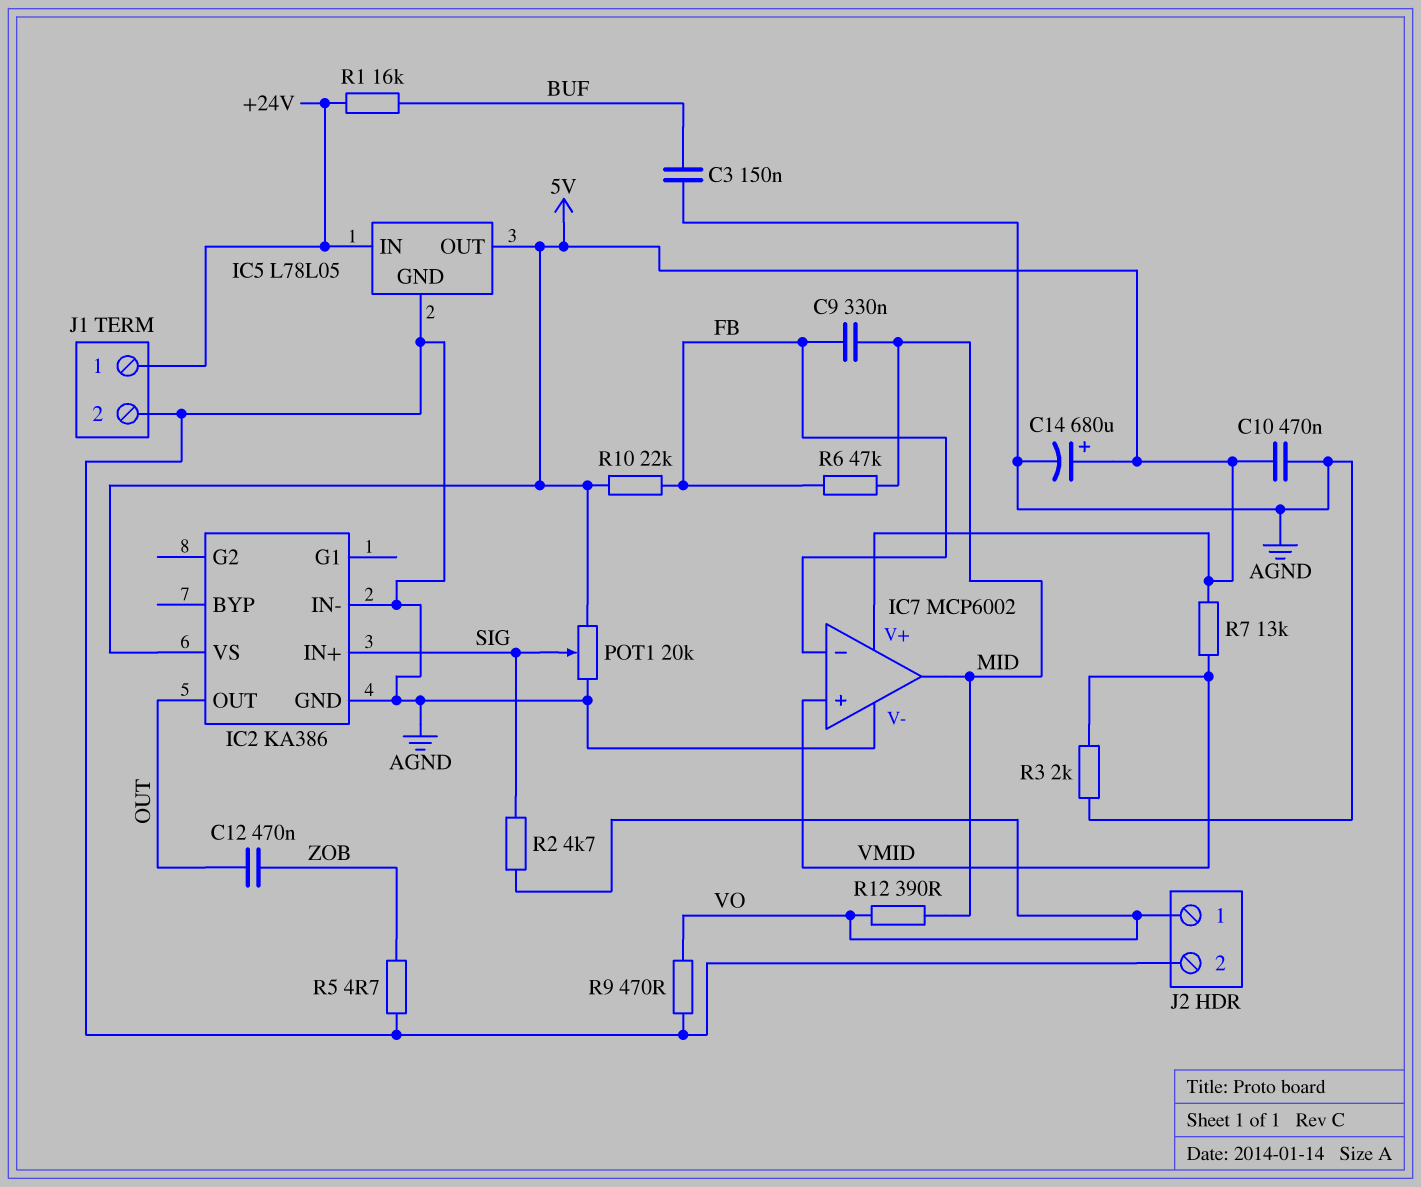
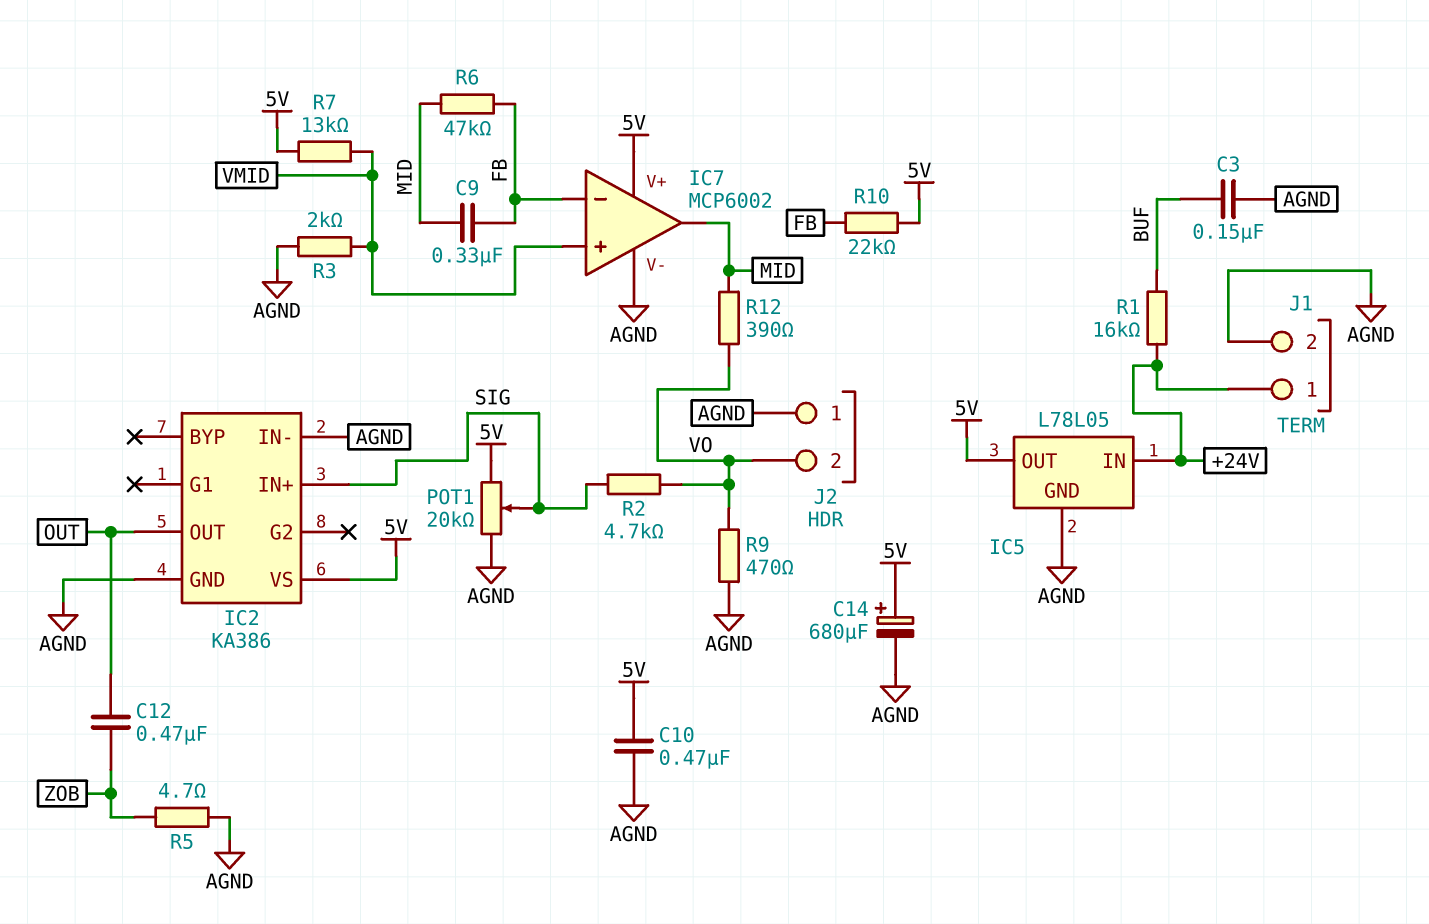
J2 pin 1: VO -> AGND
J2 pin 2: AGND -> VO

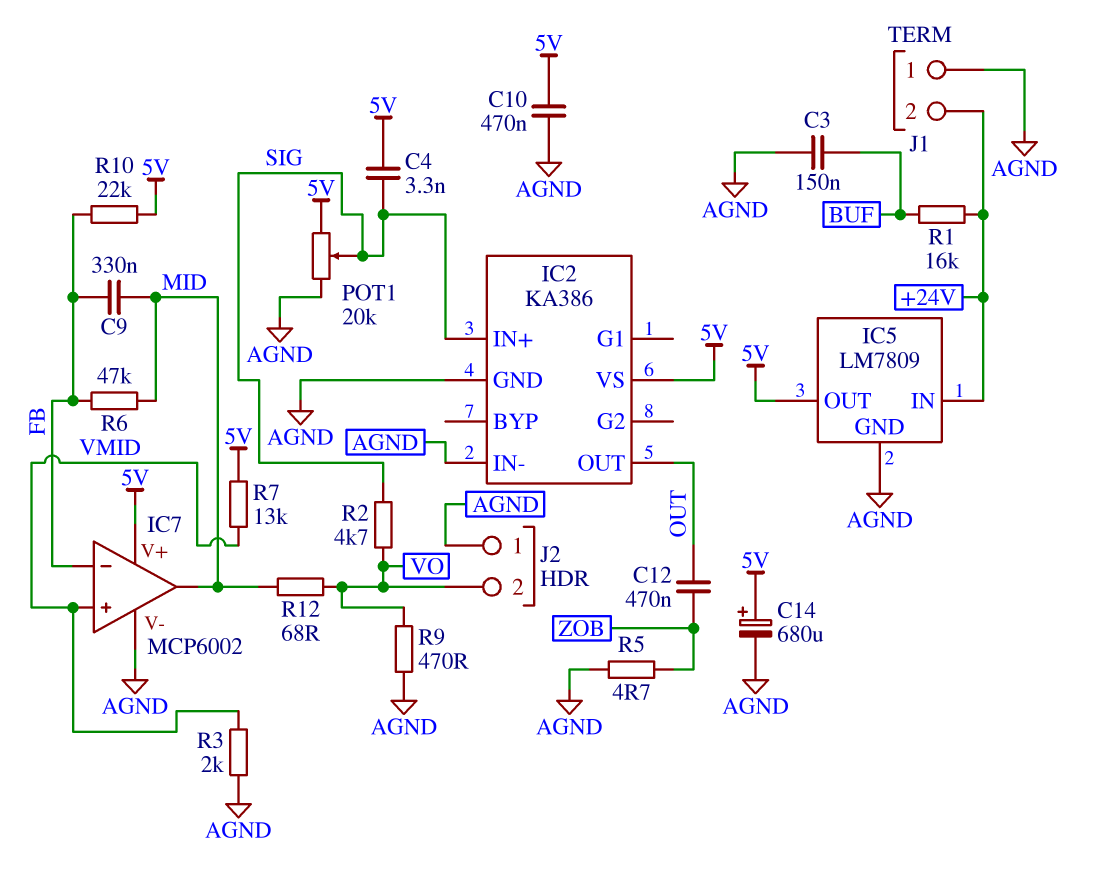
C4: none -> 3.3nF (5V, SIG)
IC5: L78L05 -> LM7809
J1 pin 1: +24V -> AGND
J1 pin 2: AGND -> +24V
R12: 390 (MID, VO) -> 68 (MID, VO)

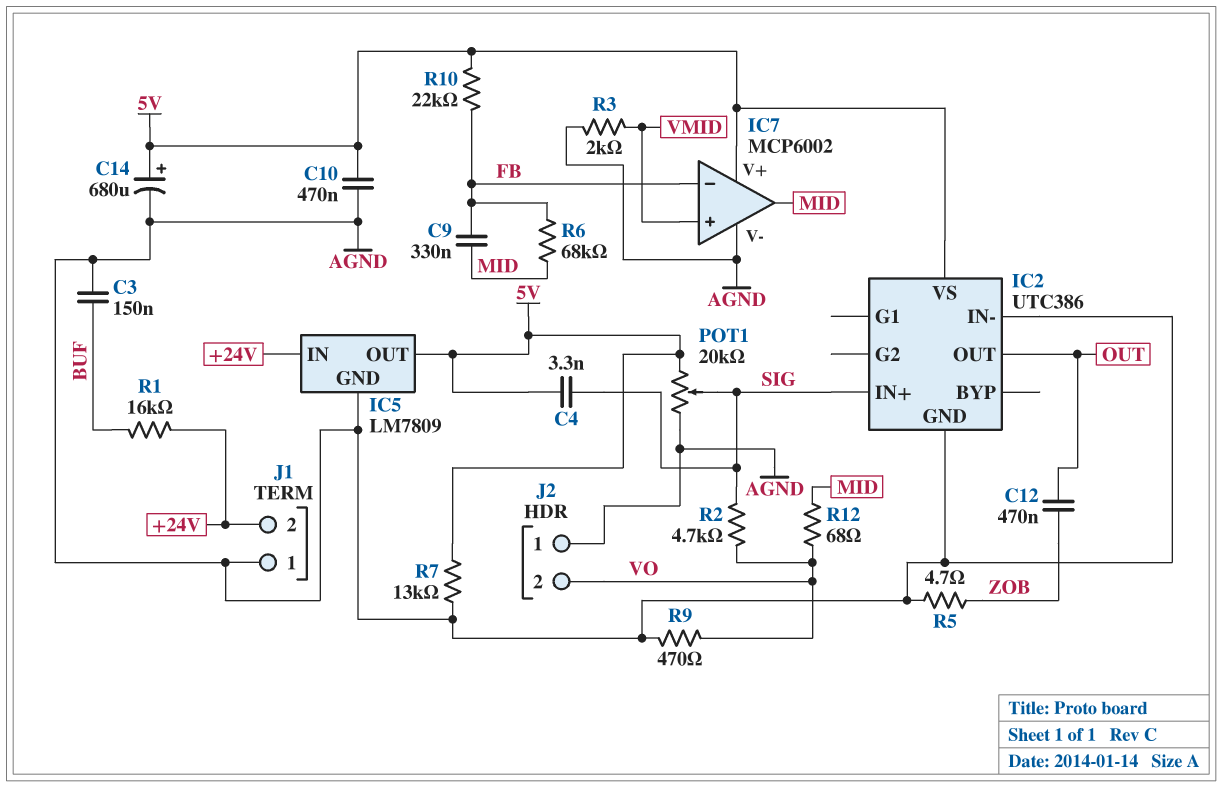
IC2: KA386 -> UTC386
R6: 47k (FB, MID) -> 68k (FB, MID)
R7: 13k (5V, VMID) -> 13k (5V, AGND)

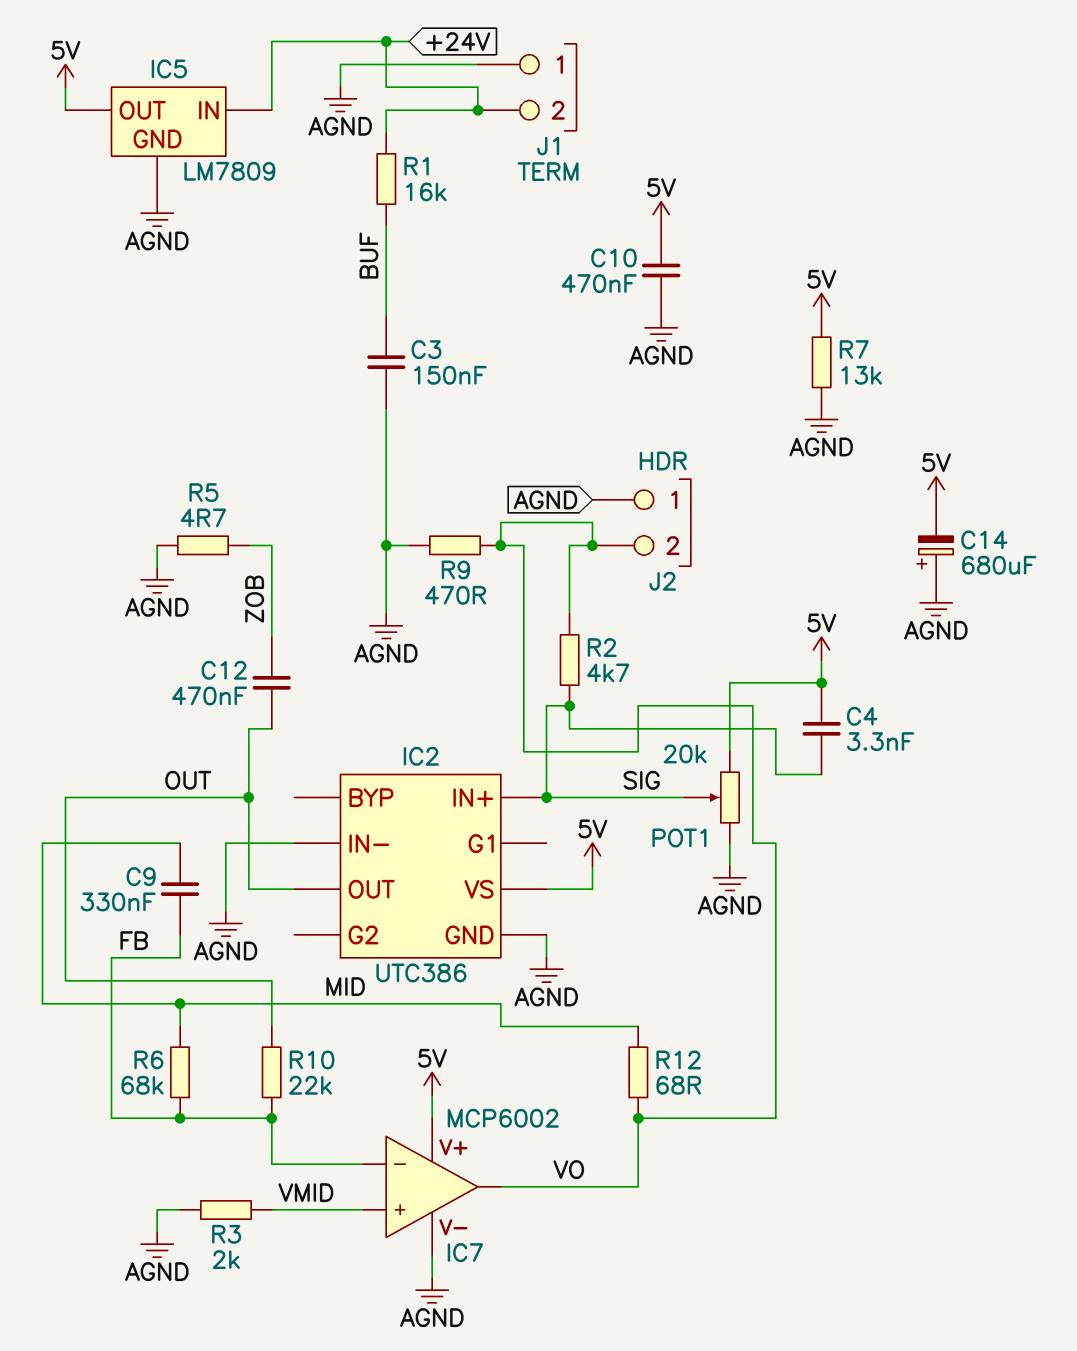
C14: 680uF (plus 5V, minus AGND) -> 680uF (plus AGND, minus 5V)
IC7 pin out: MID -> VO
R10: 22k (5V, FB) -> 22k (FB, OUT)

